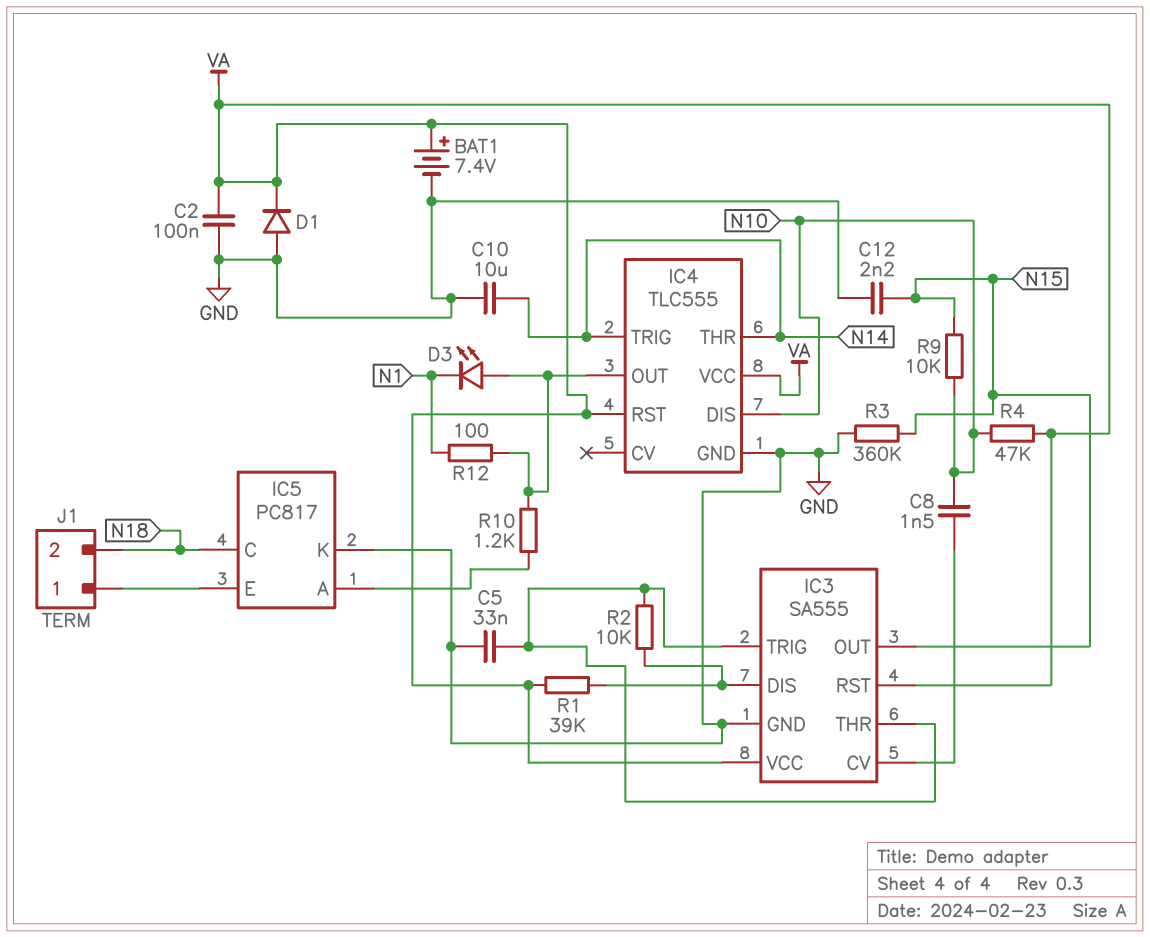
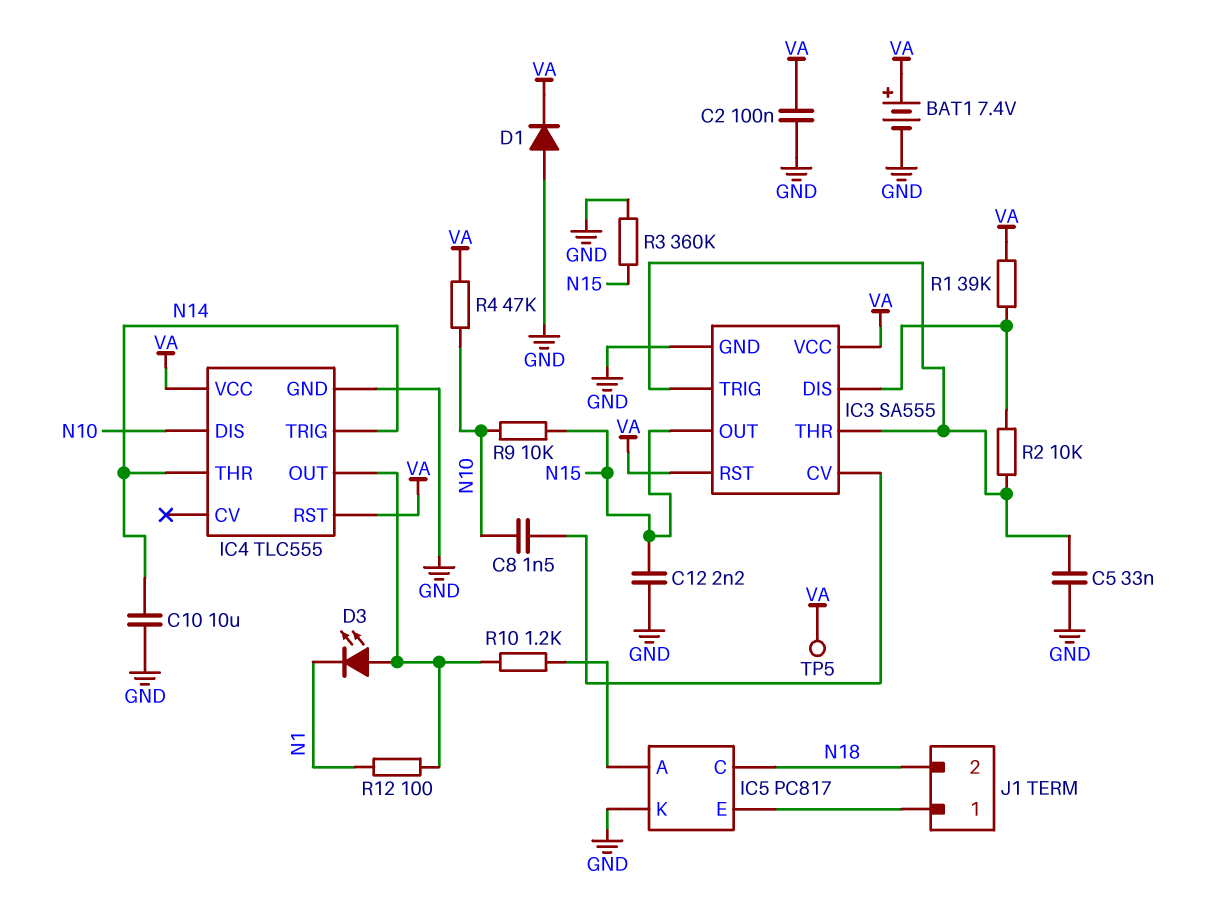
TP5: none -> test point (VA)

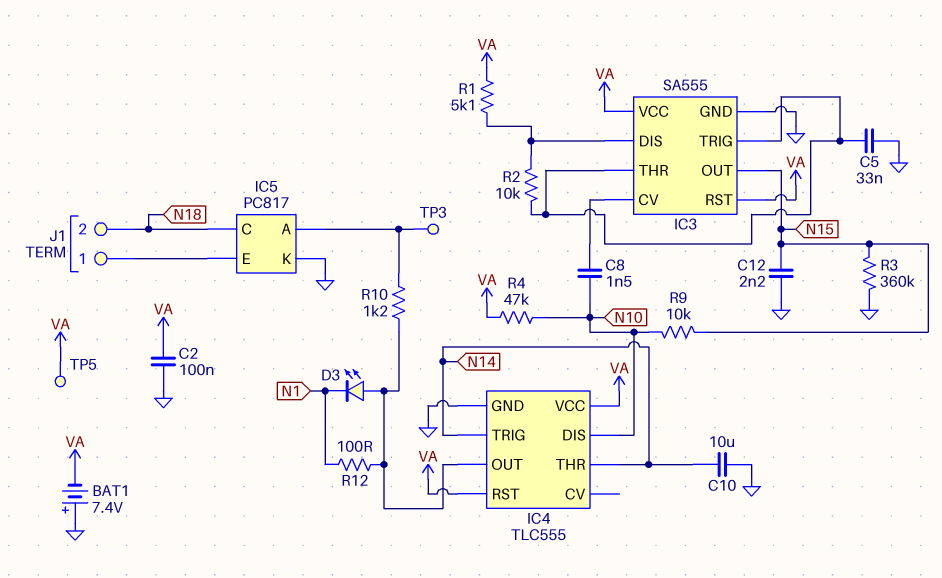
BAT1: 7.4V (plus VA, minus GND) -> 7.4V (plus GND, minus VA)
D1: diode (A GND, K VA) -> none
R1: 39k (IC3/DIS, VA) -> 5.1k (IC3/DIS, VA)
TP3: none -> test point (IC5/A)

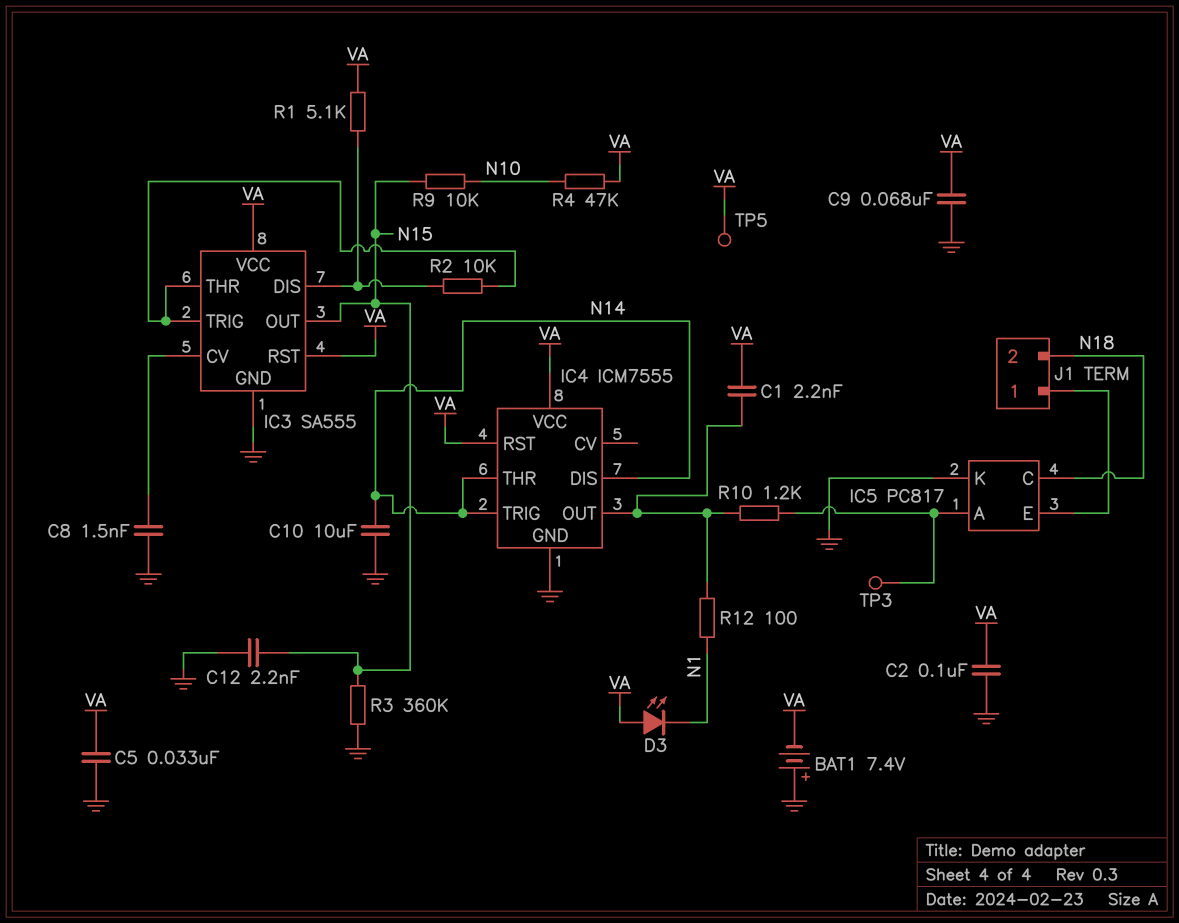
C1: none -> 2.2nF (IC4/OUT, VA)
C5: 33nF (GND, IC3/THR) -> 33nF (GND, VA)
C8: 1.5nF (IC3/CV, N10) -> 1.5nF (GND, IC3/CV)
C9: none -> 68nF (GND, VA)
D3: LED (A IC4/OUT, K N1) -> LED (A VA, K N1)
IC4: TLC555 -> ICM7555
IC4 pin DIS: N10 -> N14

